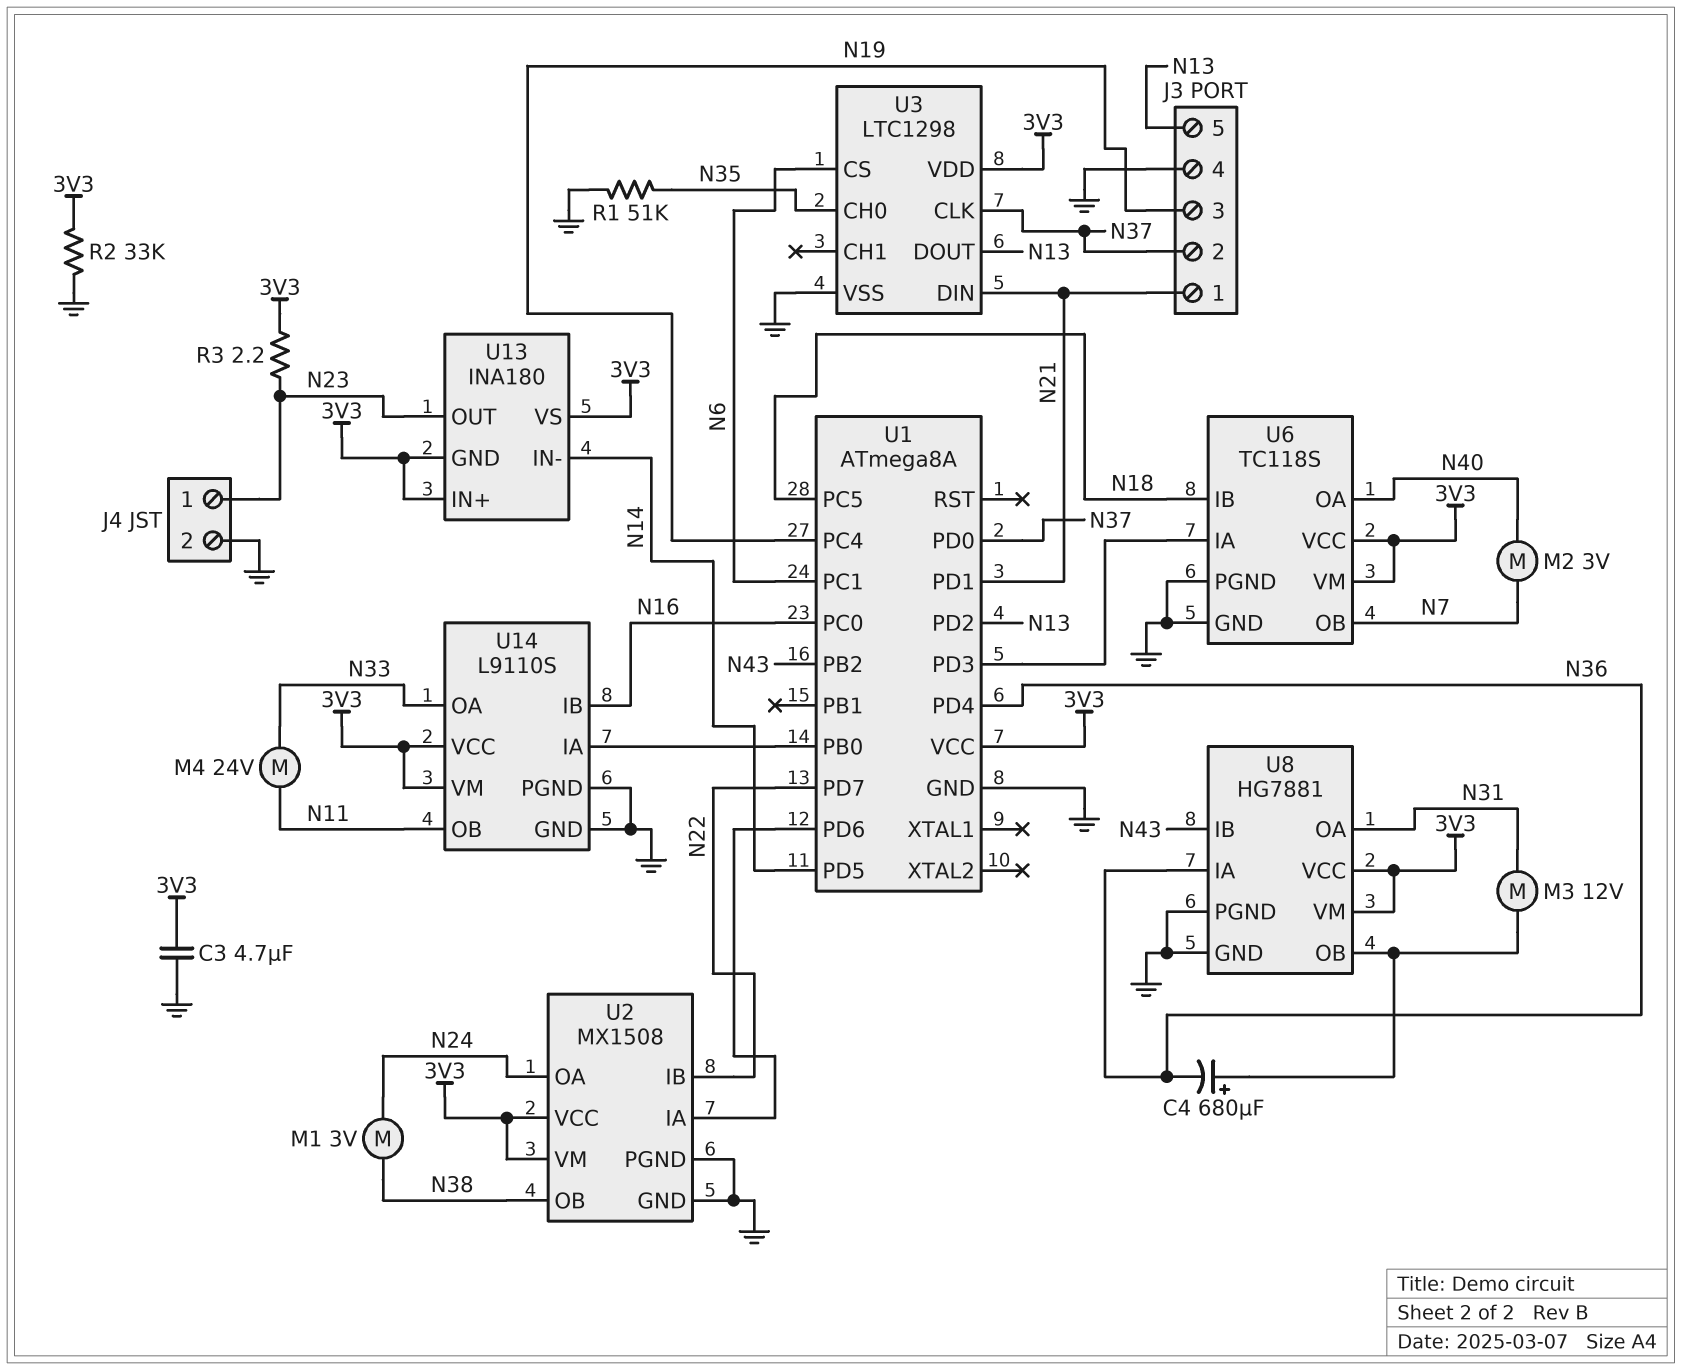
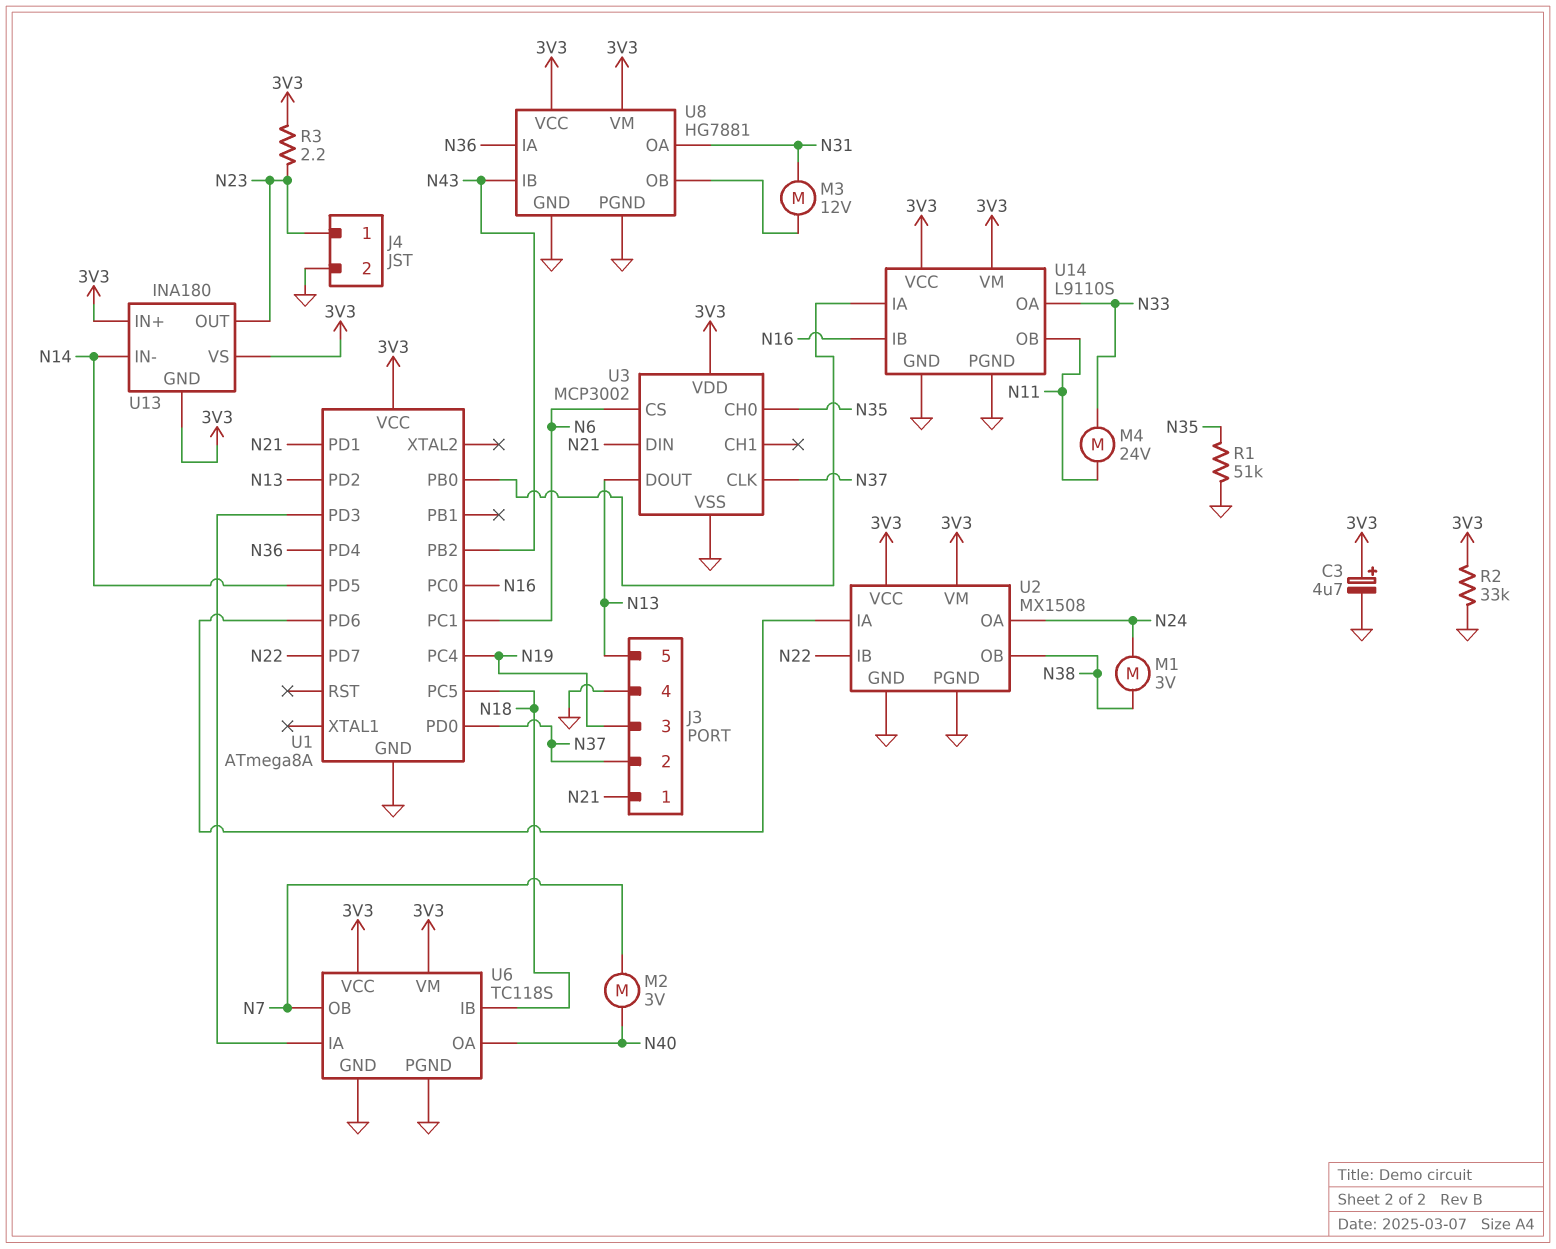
C3: 4.7uF (3V3, GND) -> 4.7uF (plus 3V3, minus GND)
C4: 680uF (plus U8/OB, minus N36) -> none
U3: LTC1298 -> MCP3002

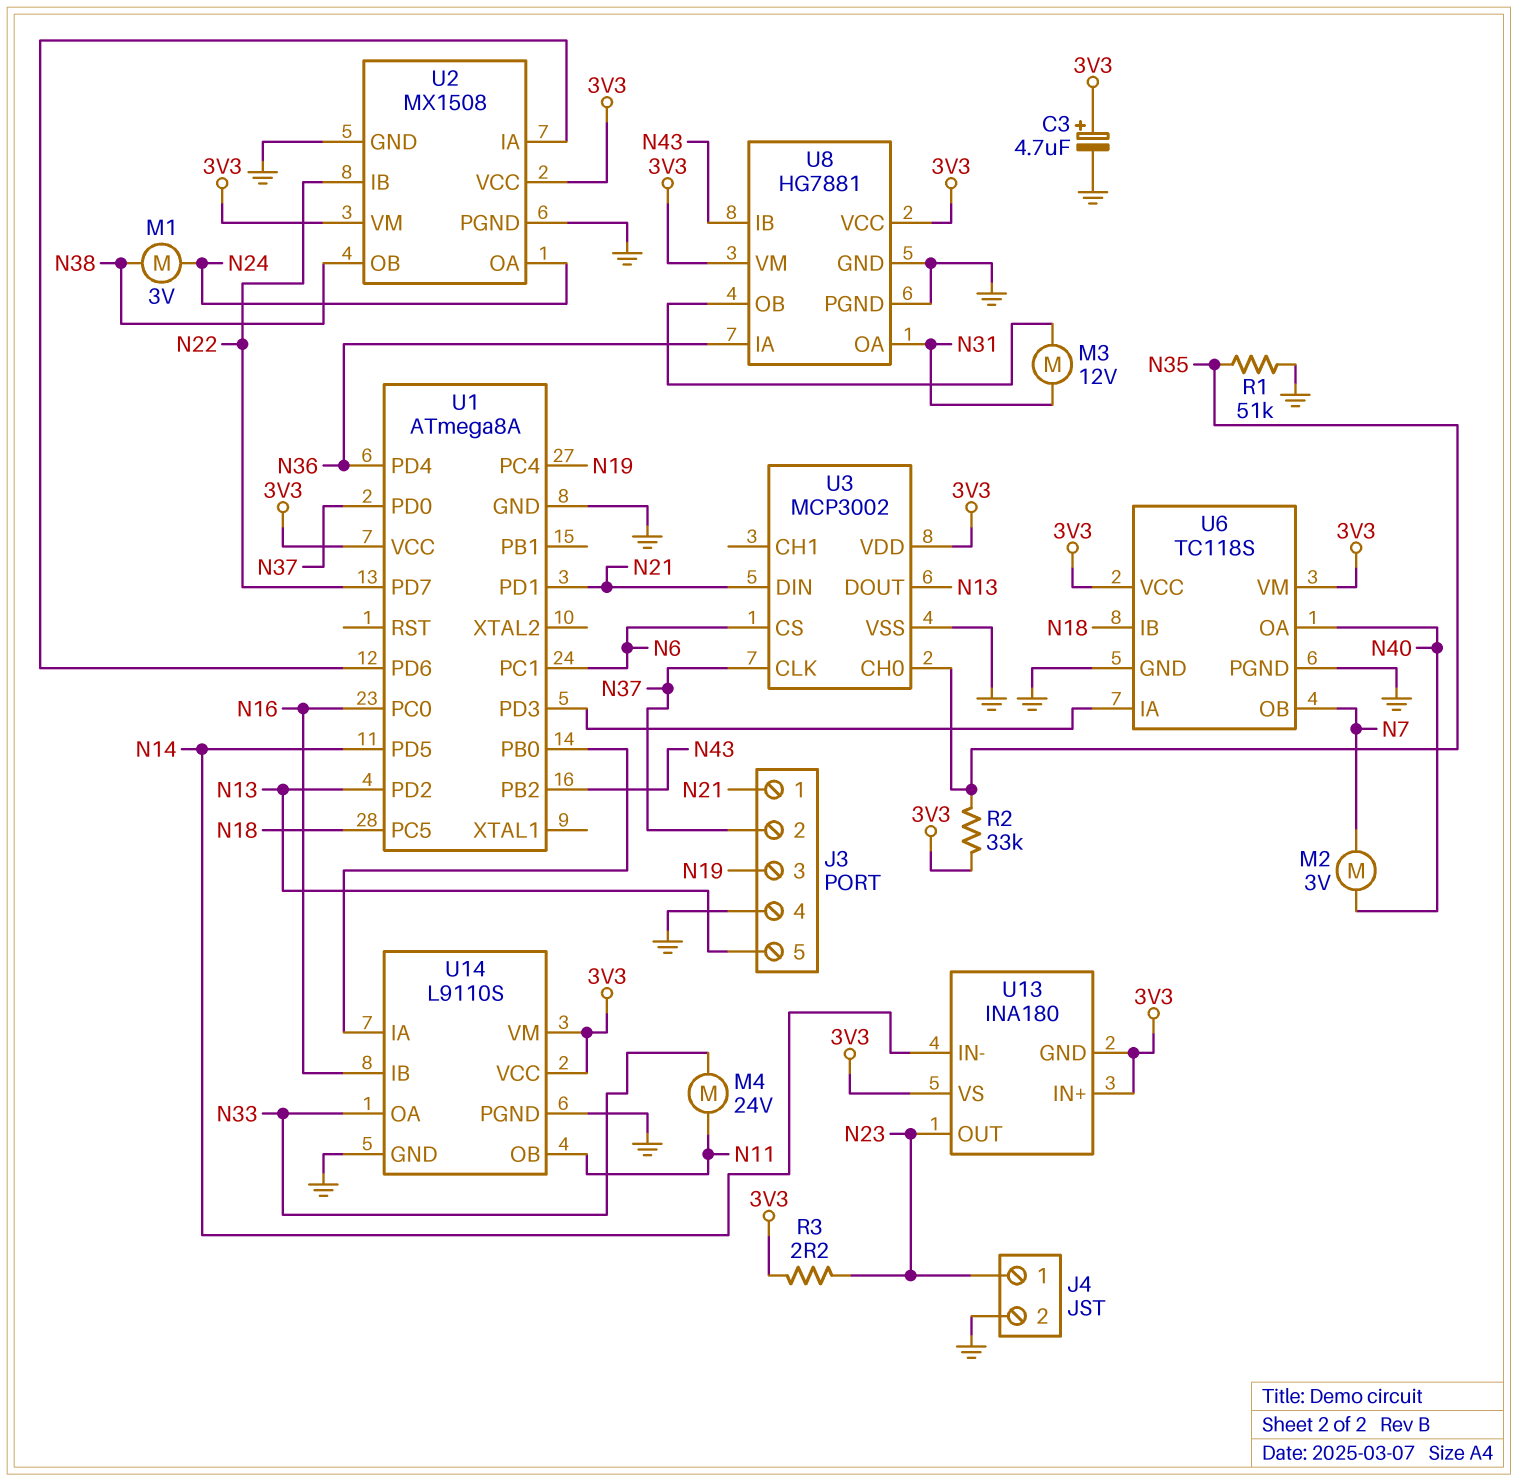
R2: 33k (3V3, GND) -> 33k (3V3, N35)

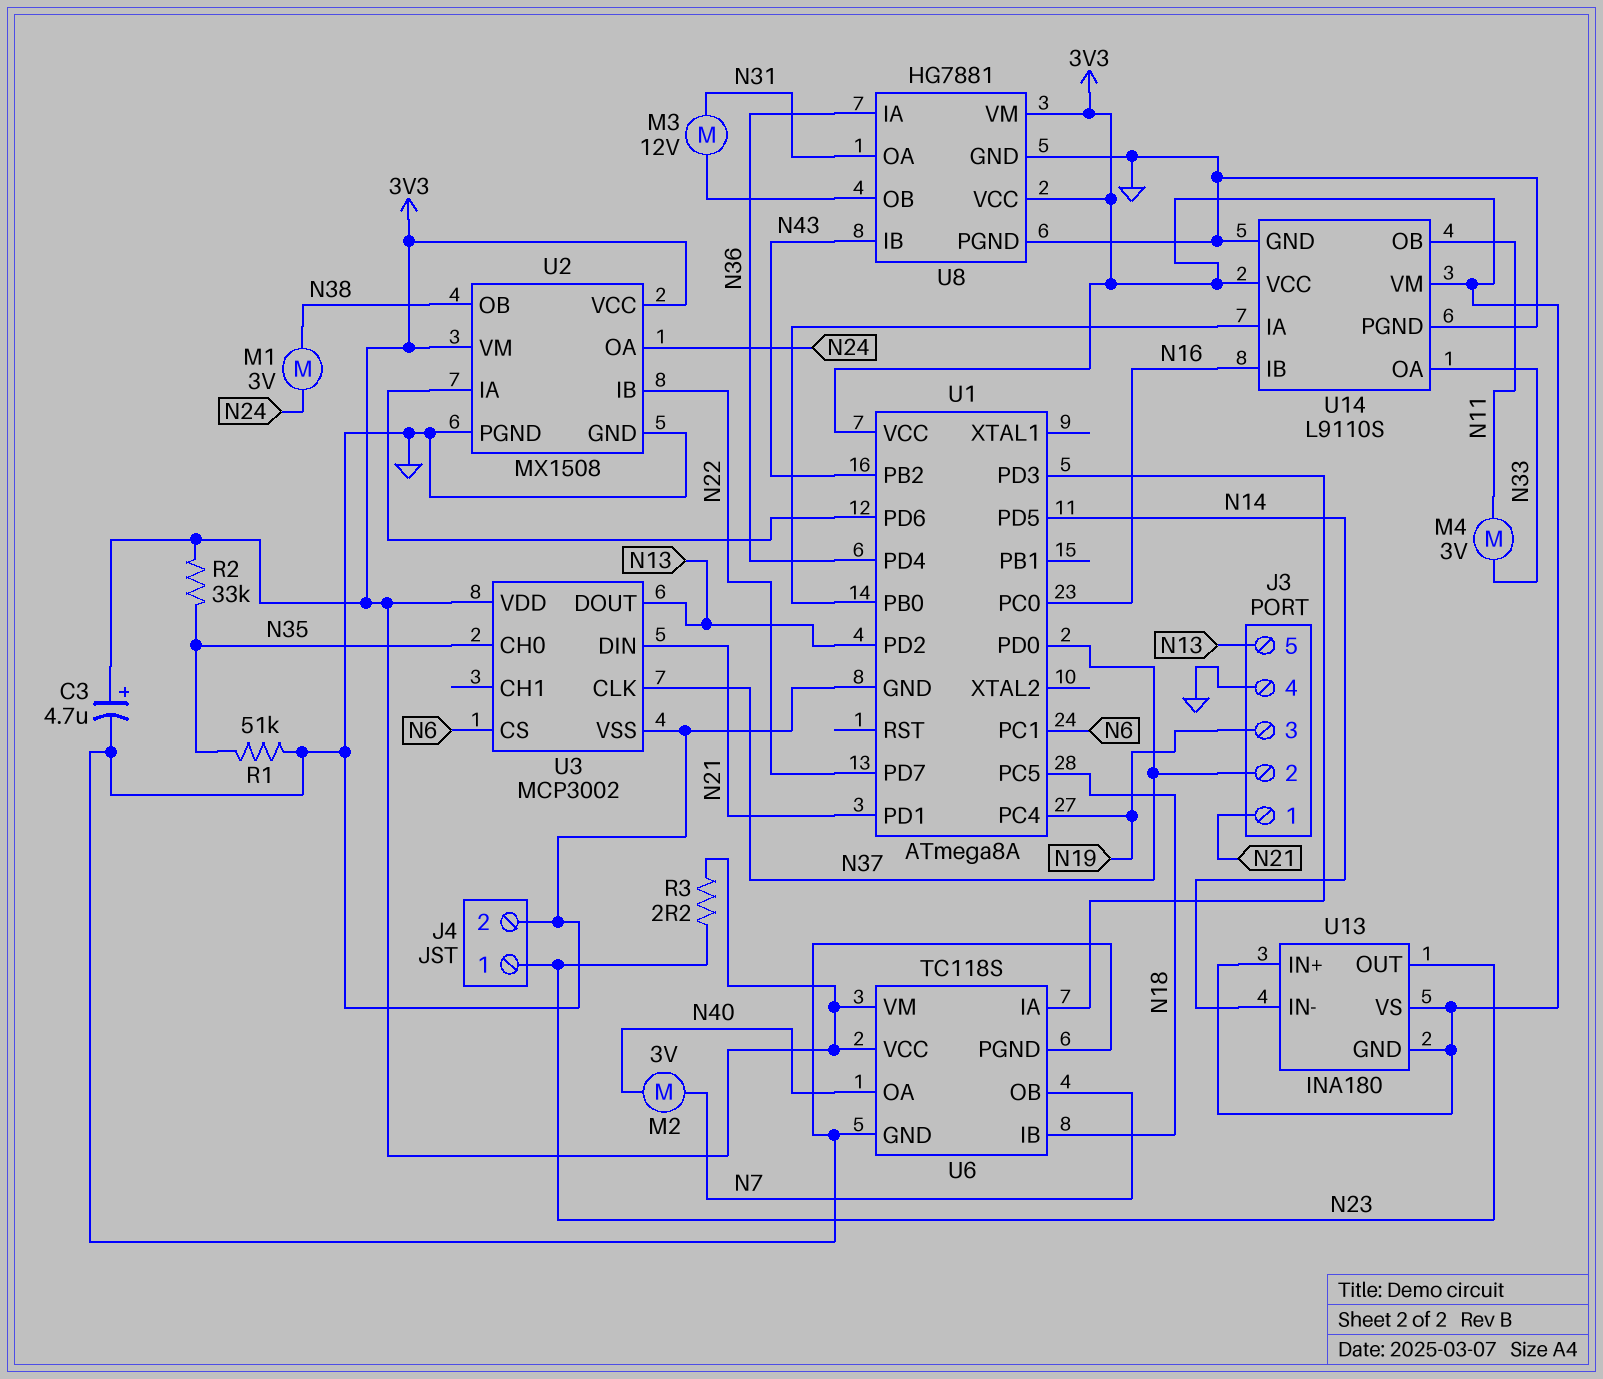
M4: motor 24V (N11, N33) -> motor 3V (N11, N33)

